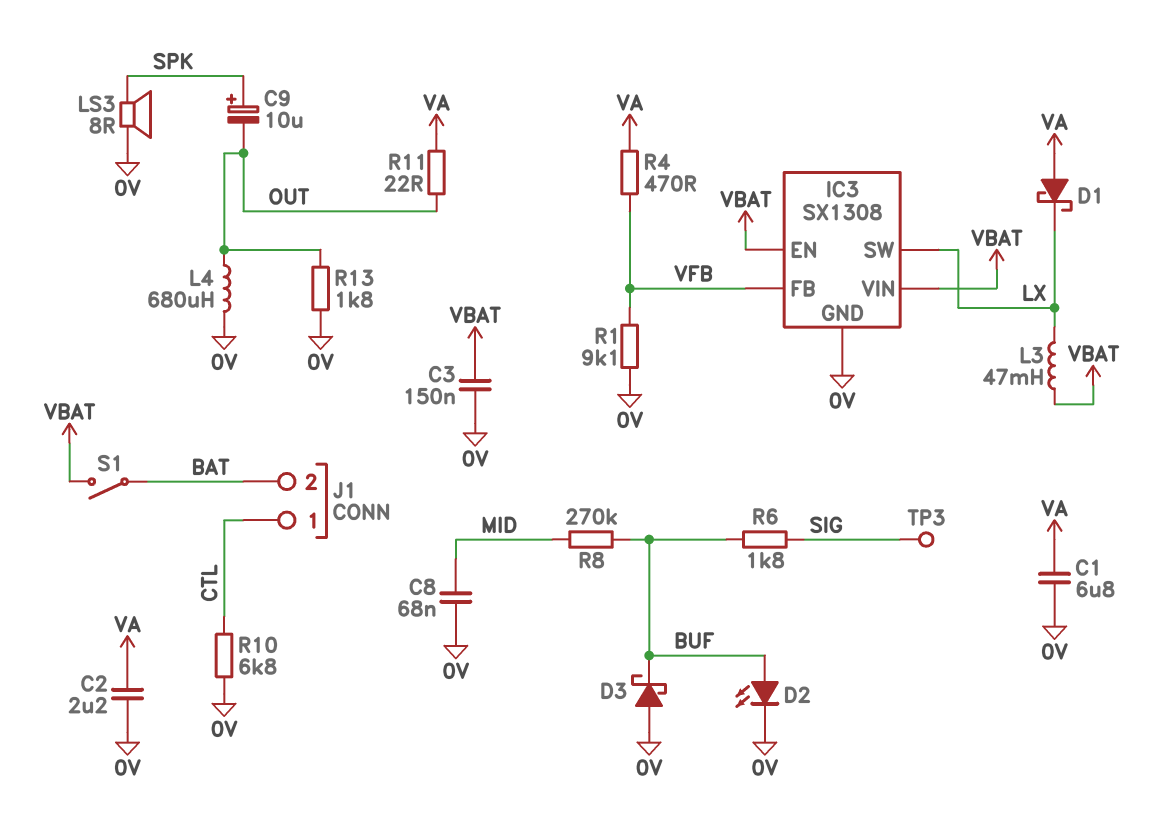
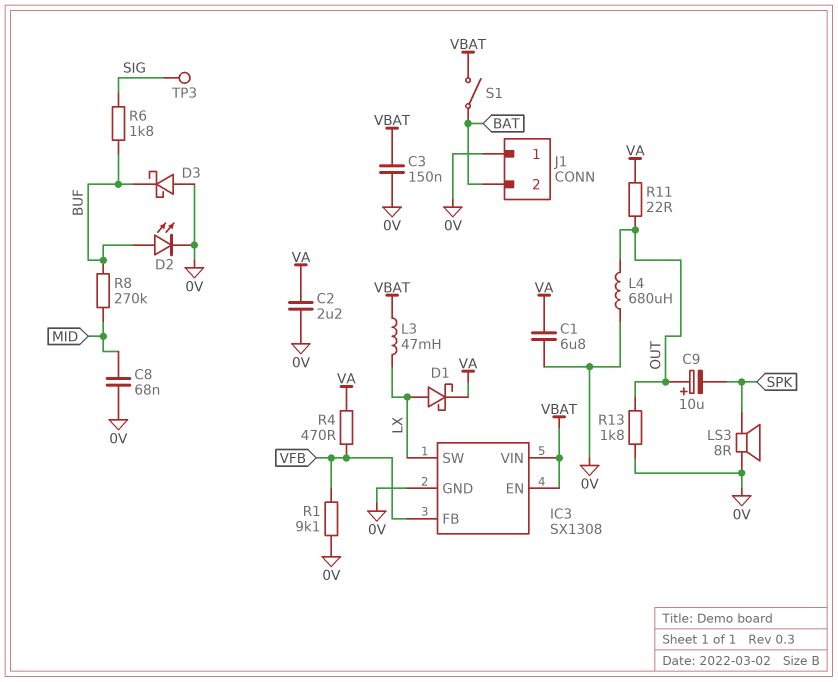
C9: 10uF (plus SPK, minus OUT) -> 10uF (plus OUT, minus SPK)
D1: schottky (A VA, K LX) -> schottky (A LX, K VA)
J1 pin 1: CTL -> 0V
R10: 6.8k (0V, CTL) -> none

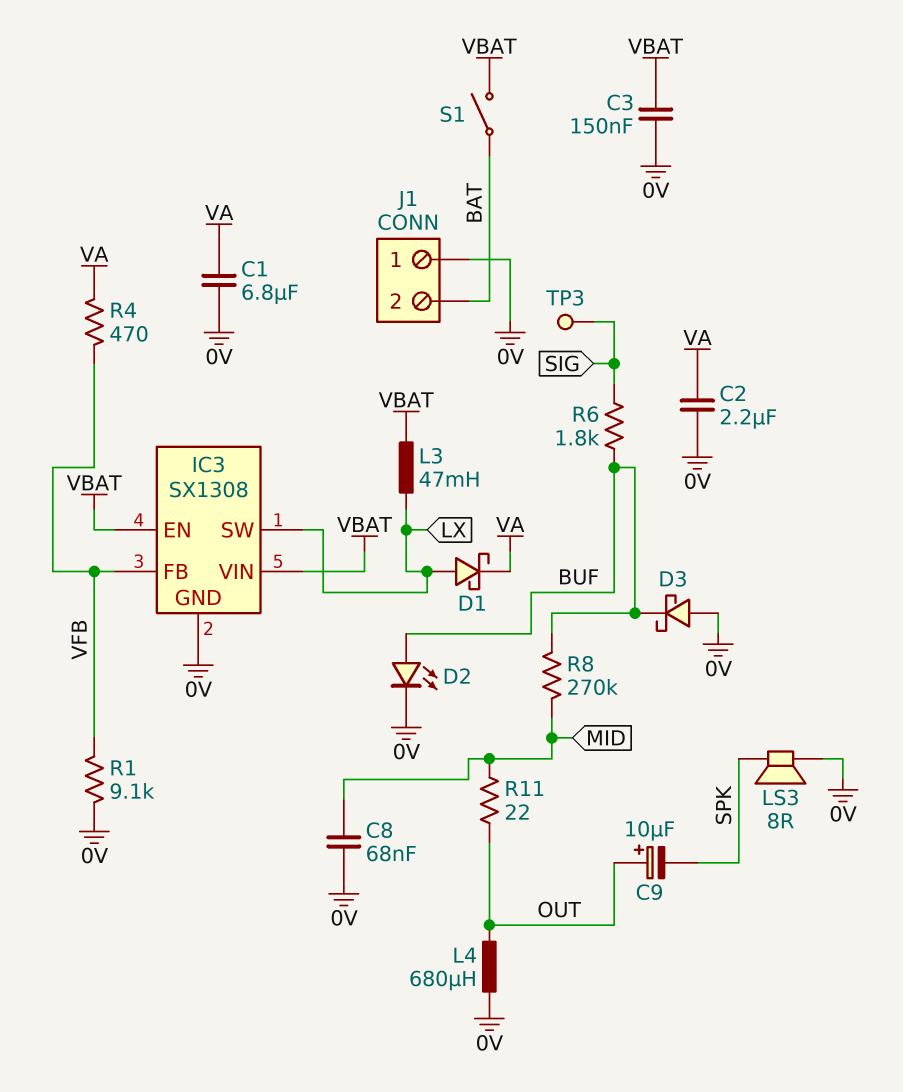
R11: 22 (OUT, VA) -> 22 (MID, OUT)
R13: 1.8k (0V, OUT) -> none

